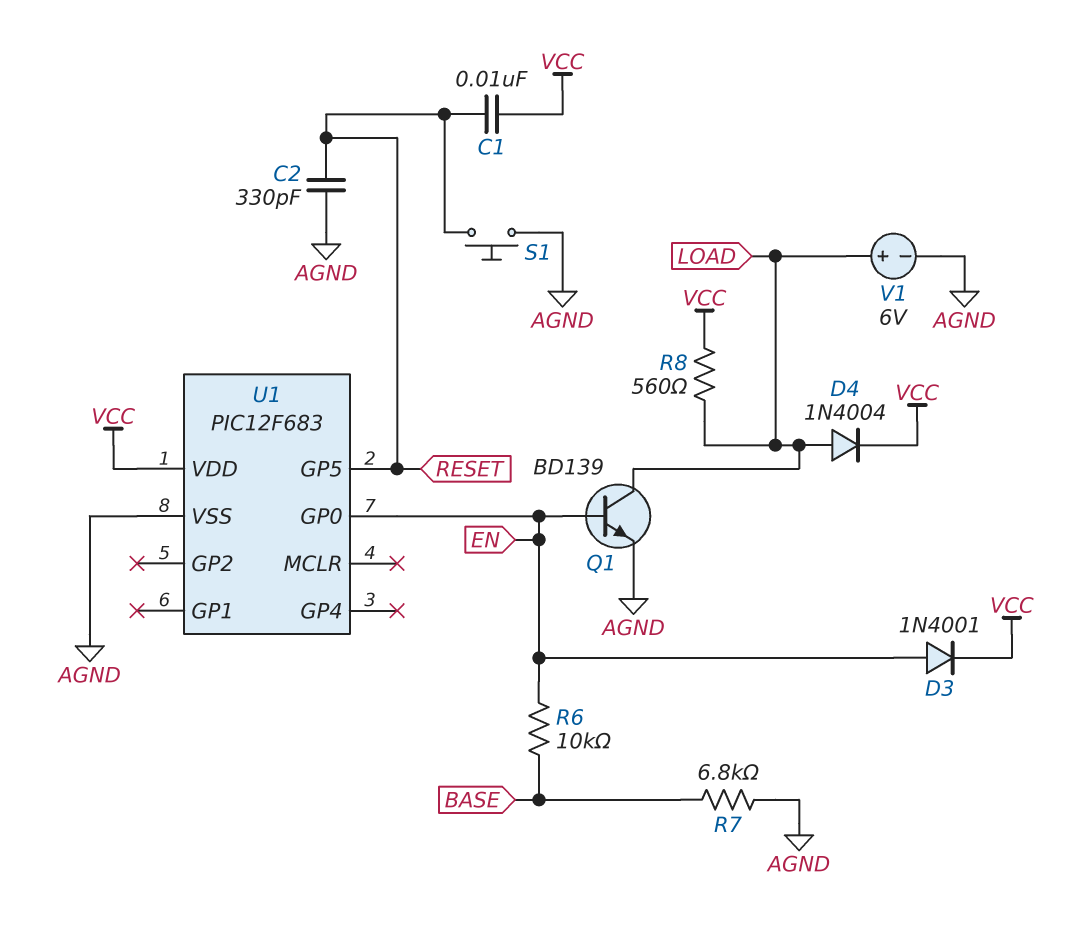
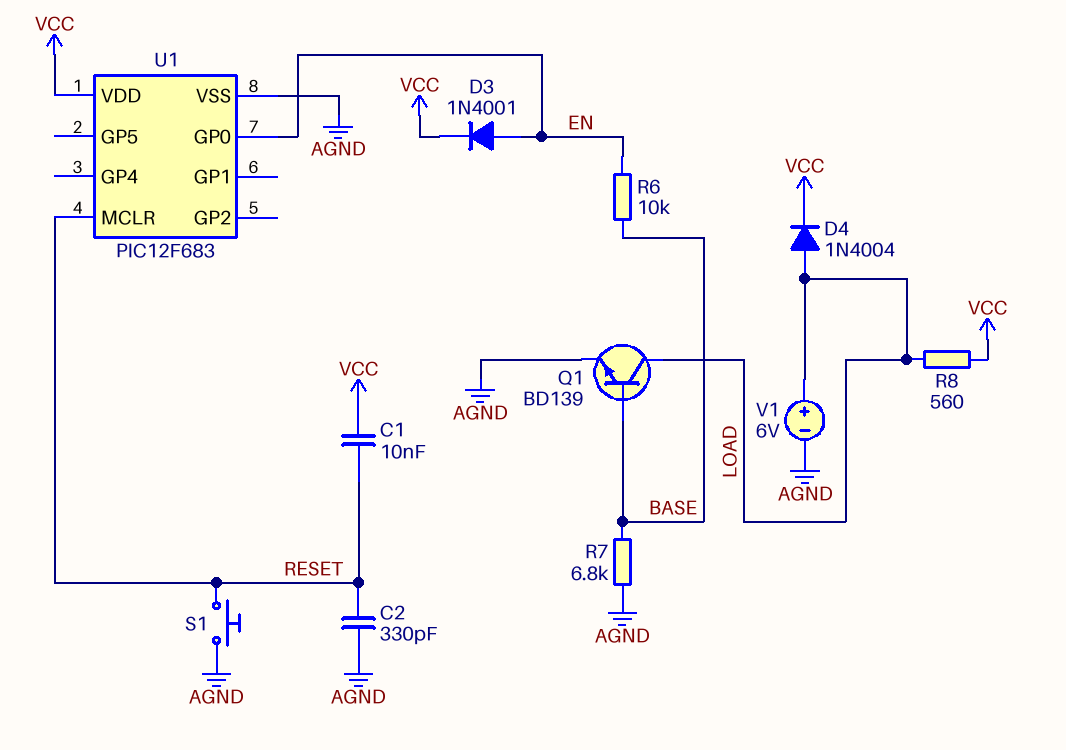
Q1: NPN BD139 (B EN, C LOAD, E AGND) -> NPN BD139 (B BASE, C LOAD, E AGND)
U1 pin GP5: RESET -> none
U1 pin MCLR: none -> RESET

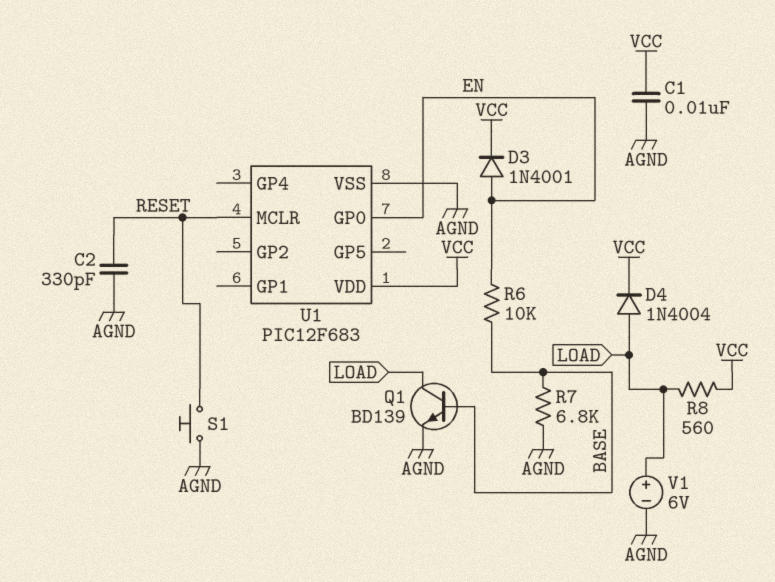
C1: 10nF (RESET, VCC) -> 10nF (AGND, VCC)

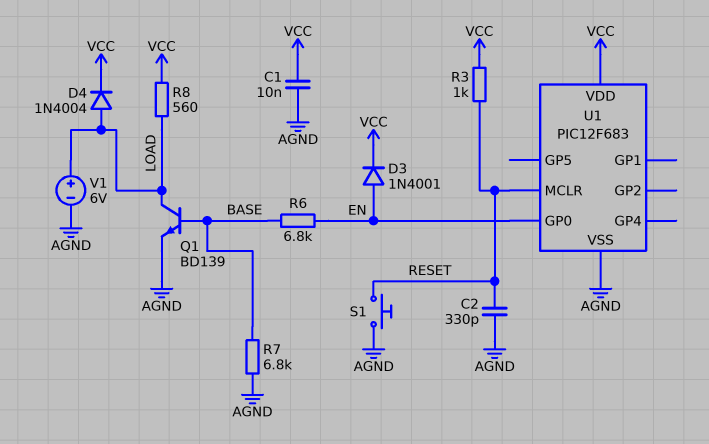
R3: none -> 1k (RESET, VCC)
R6: 10k (BASE, EN) -> 6.8k (BASE, EN)

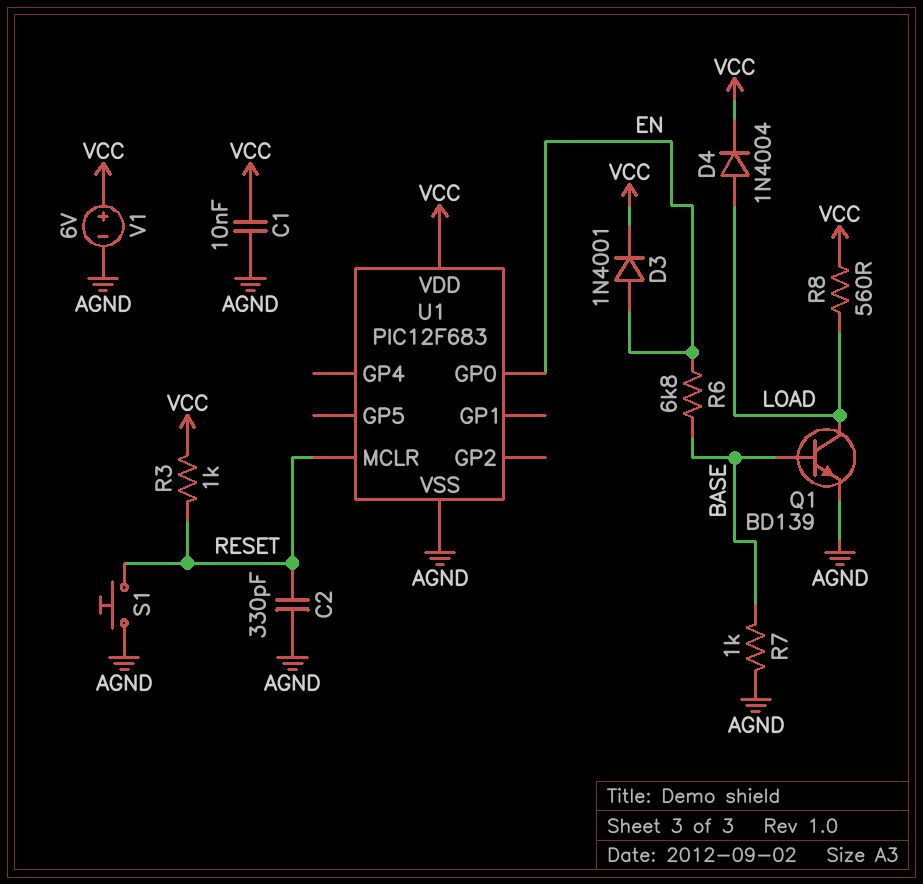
R7: 6.8k (AGND, BASE) -> 1k (AGND, BASE)
V1: 6V (plus LOAD, minus AGND) -> 6V (plus VCC, minus AGND)

